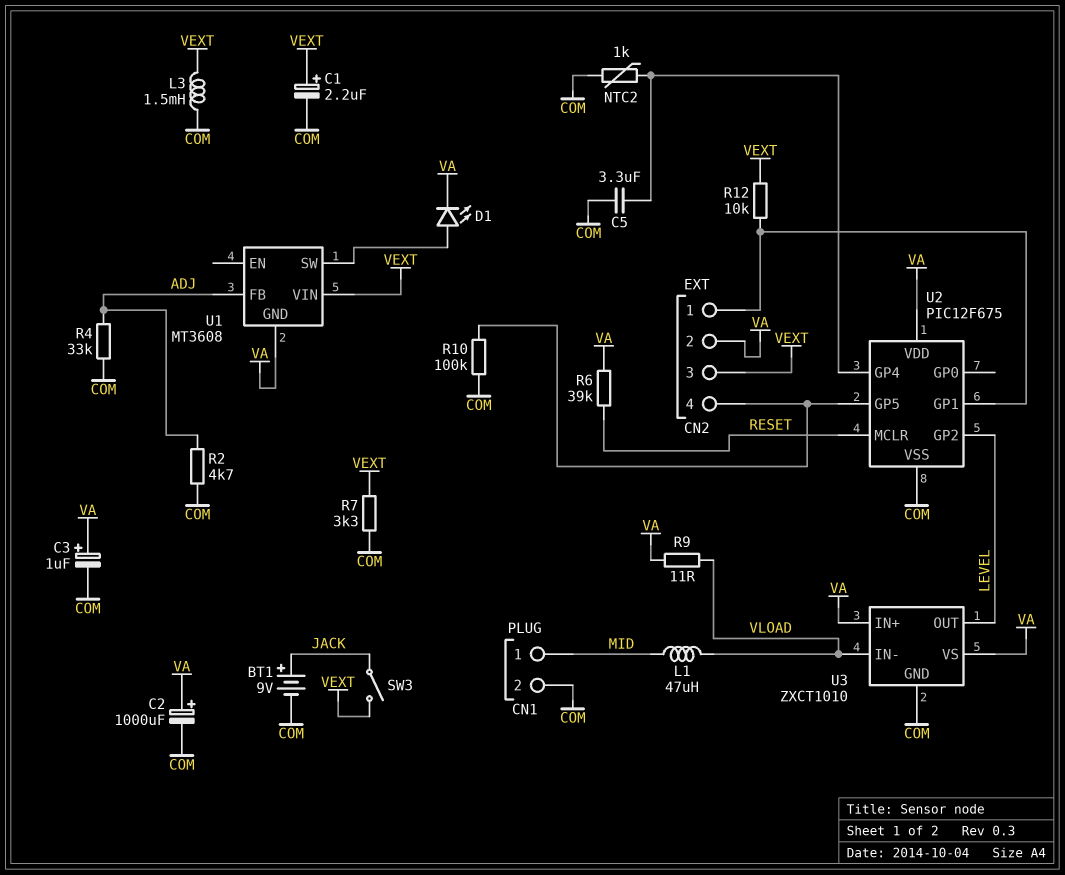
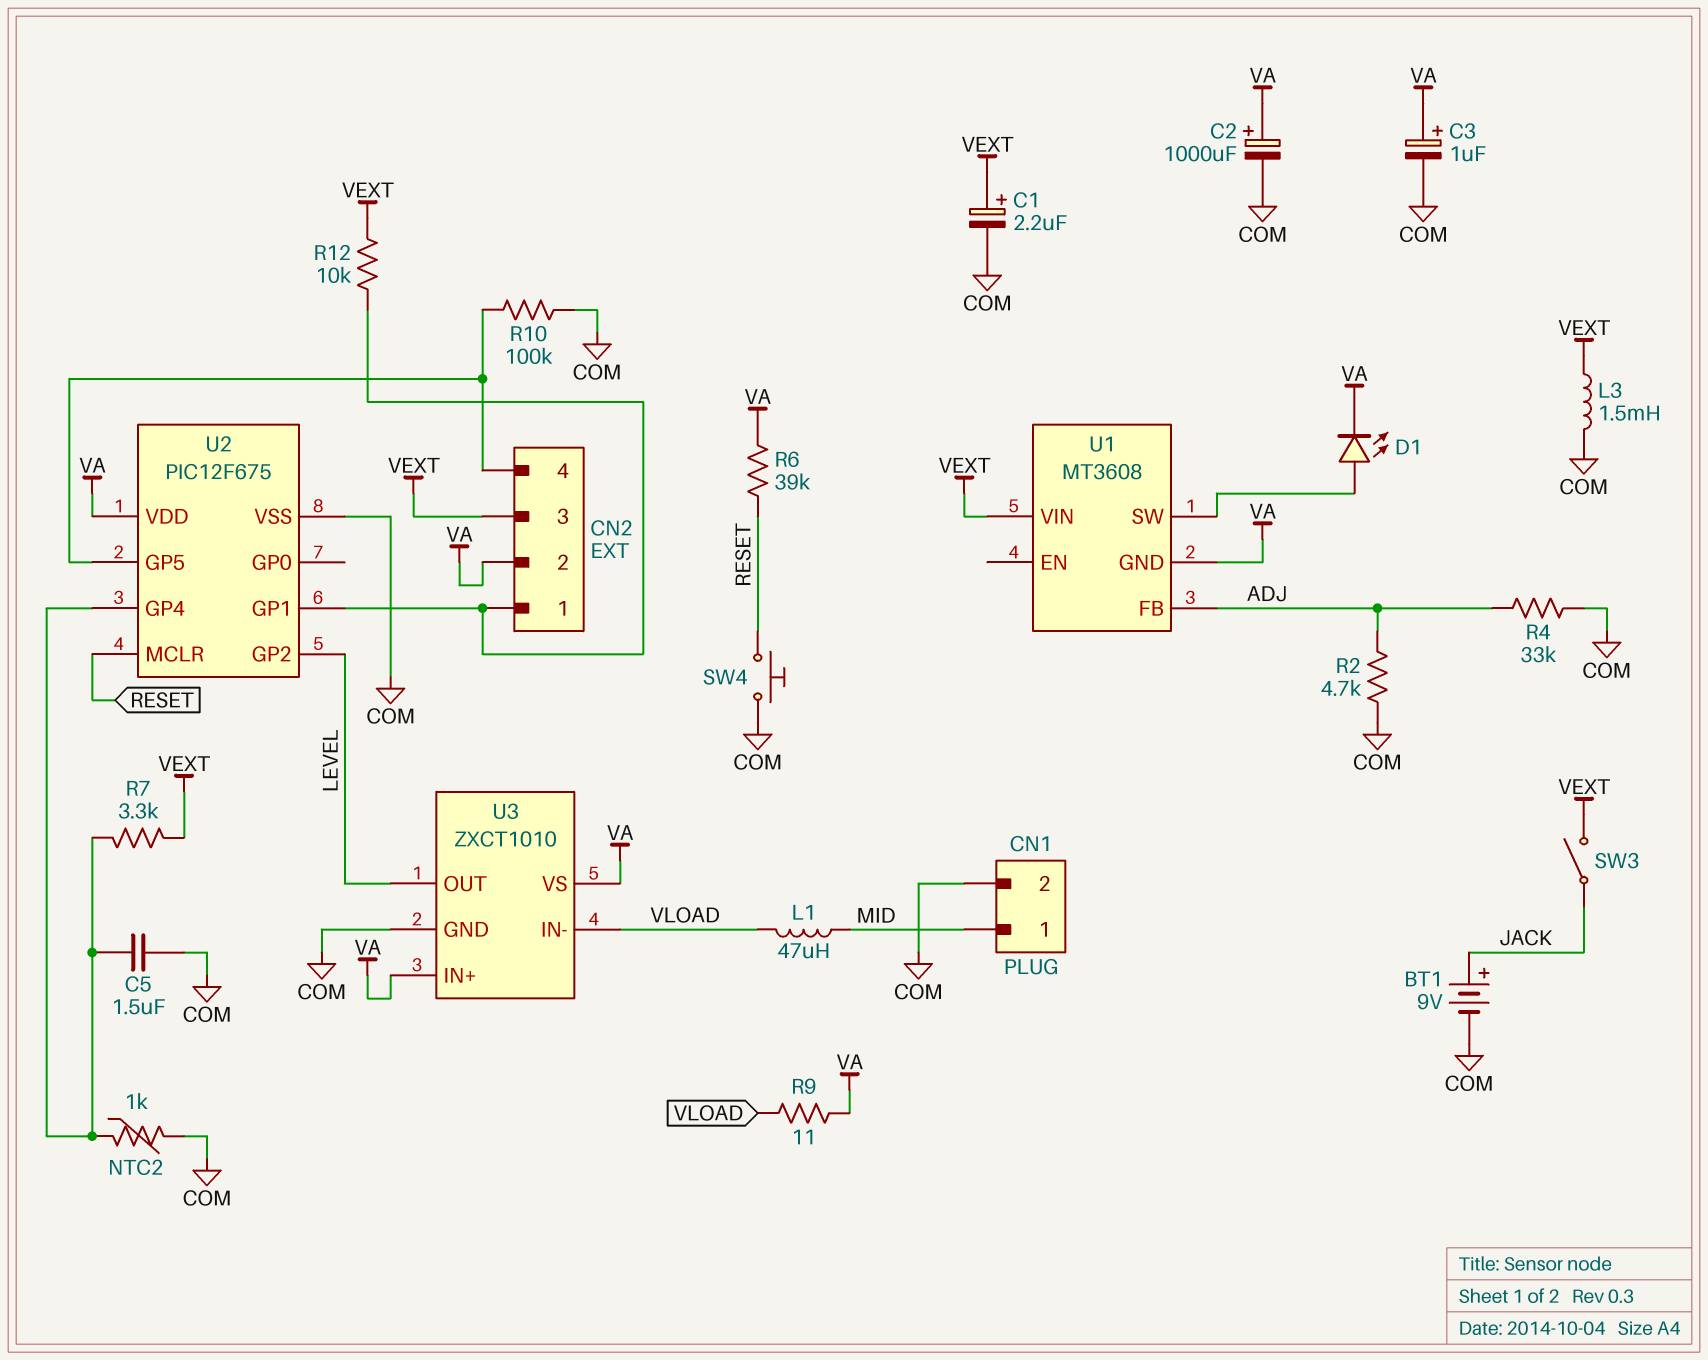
C5: 3.3uF (COM, U2/GP4) -> 1.5uF (COM, U2/GP4)
R7: 3.3k (COM, VEXT) -> 3.3k (U2/GP4, VEXT)
SW4: none -> button (COM, RESET)

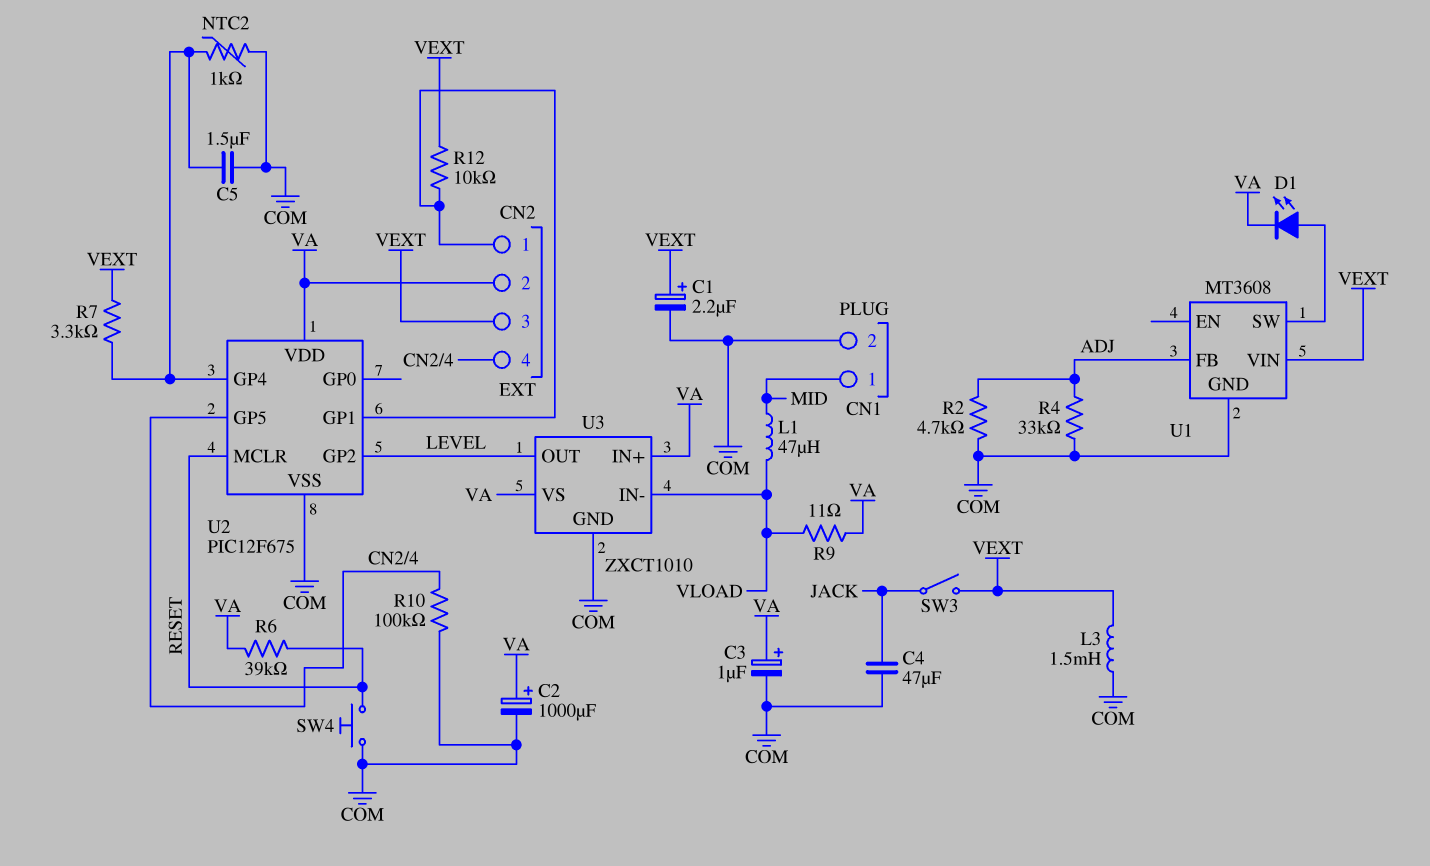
BT1: 9V (plus JACK, minus COM) -> none
C4: none -> 47uF (COM, JACK)
U1 pin GND: VA -> COM

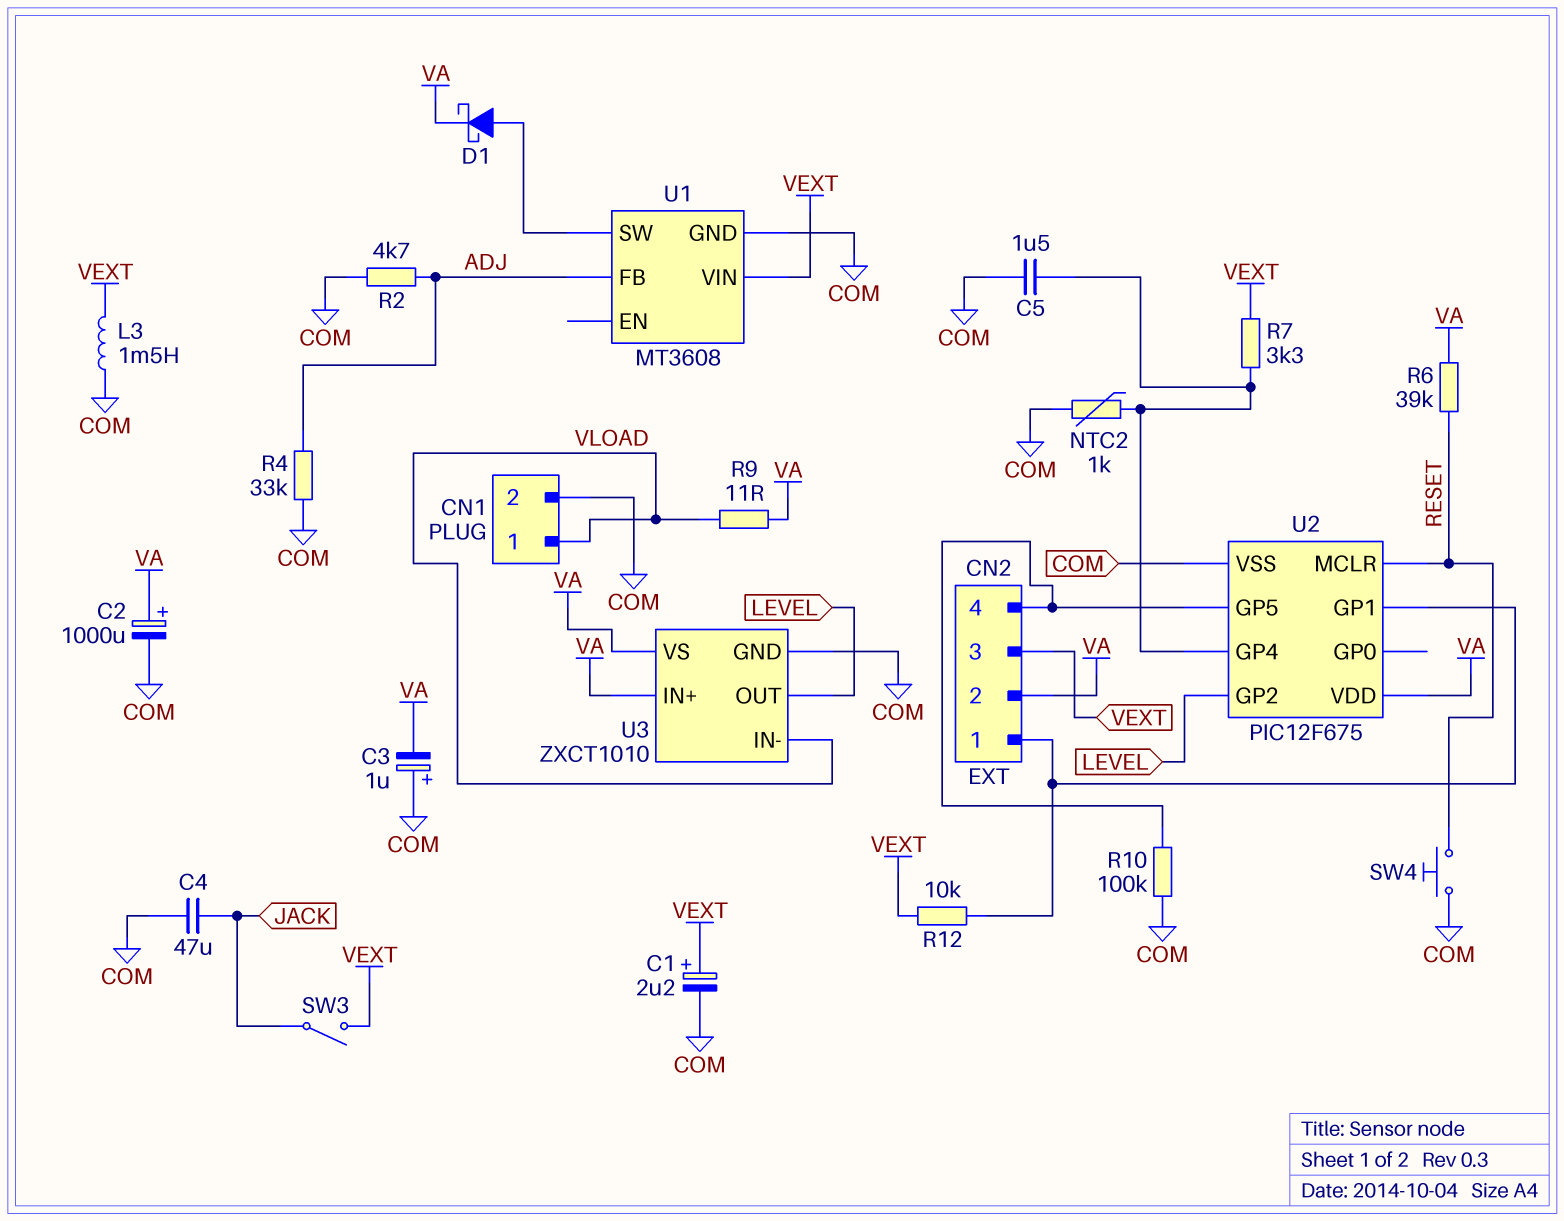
C3: 1uF (plus VA, minus COM) -> 1uF (plus COM, minus VA)
CN1 pin 1: MID -> VLOAD
D1: LED (A U1/SW, K VA) -> schottky (A U1/SW, K VA)
L1: 47uH (MID, VLOAD) -> none

